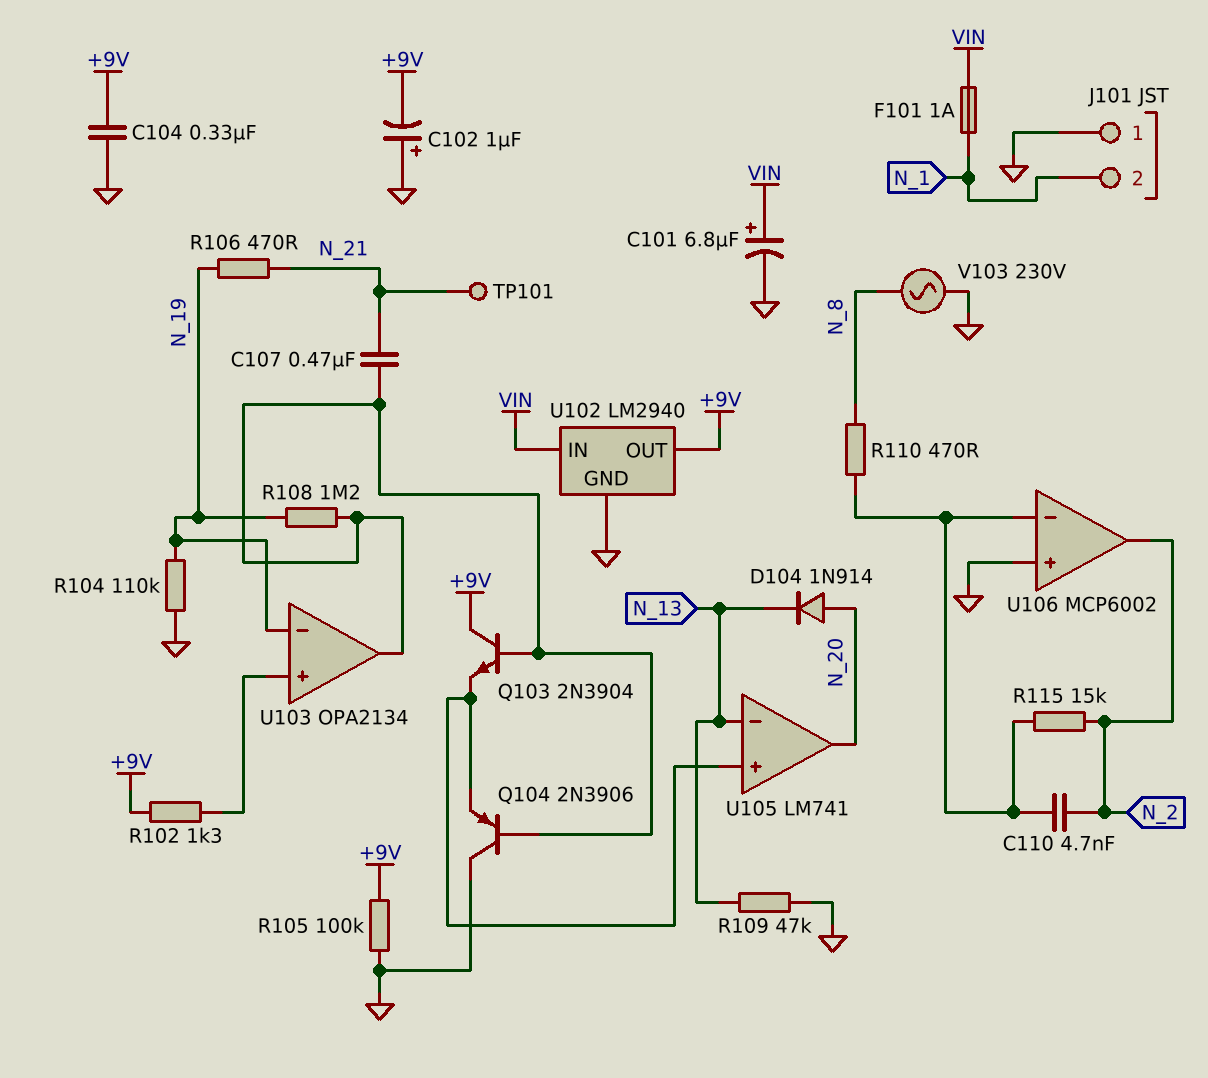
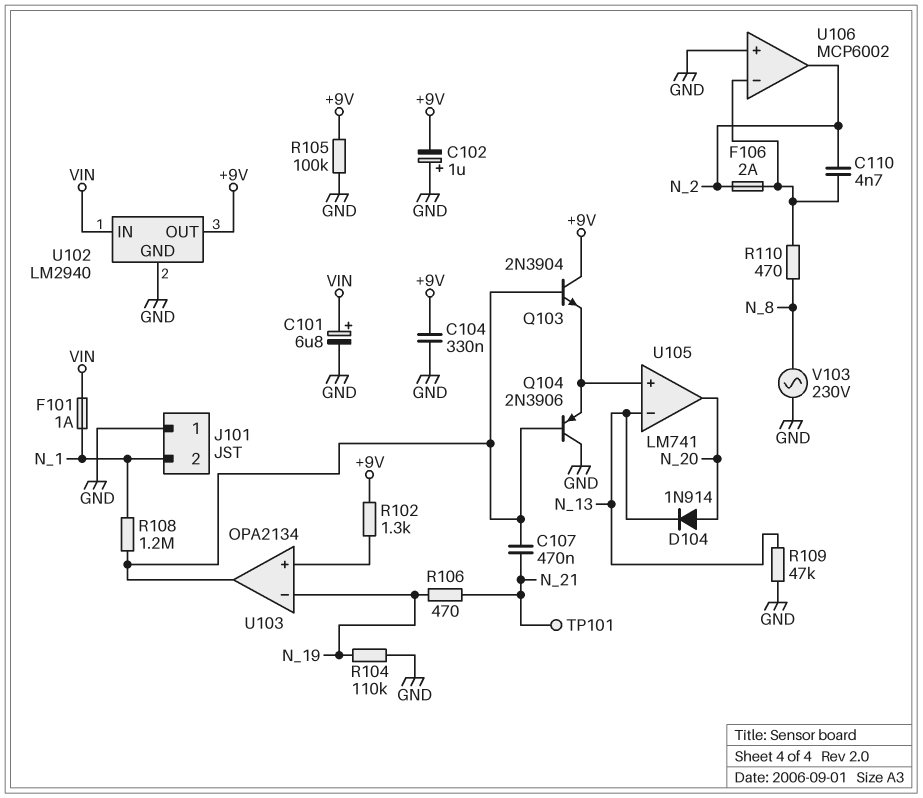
F106: none -> 2A (N_2, U106/in-)
R108: 1.2M (N_19, U103/out) -> 1.2M (N_1, U103/out)
R115: 15k (N_2, U106/in-) -> none

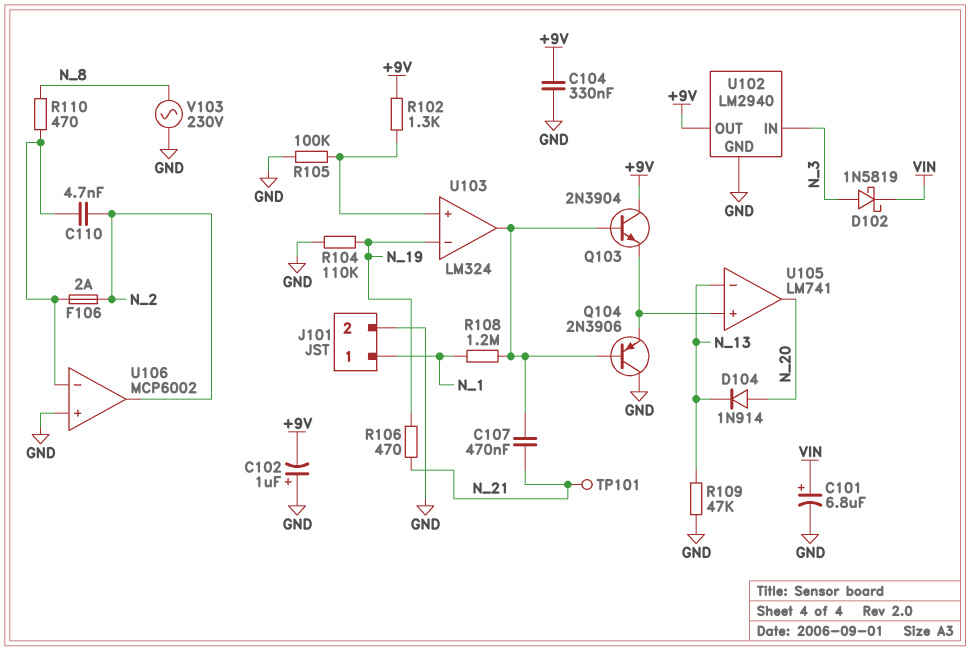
D102: none -> schottky 1N5819 (A N_3, K VIN)
F101: 1A (N_1, VIN) -> none
J101 pin 1: GND -> N_1
J101 pin 2: N_1 -> GND
R105: 100k (+9V, GND) -> 100k (GND, U103/in+)
U102 pin IN: VIN -> N_3
U103: OPA2134 -> LM324

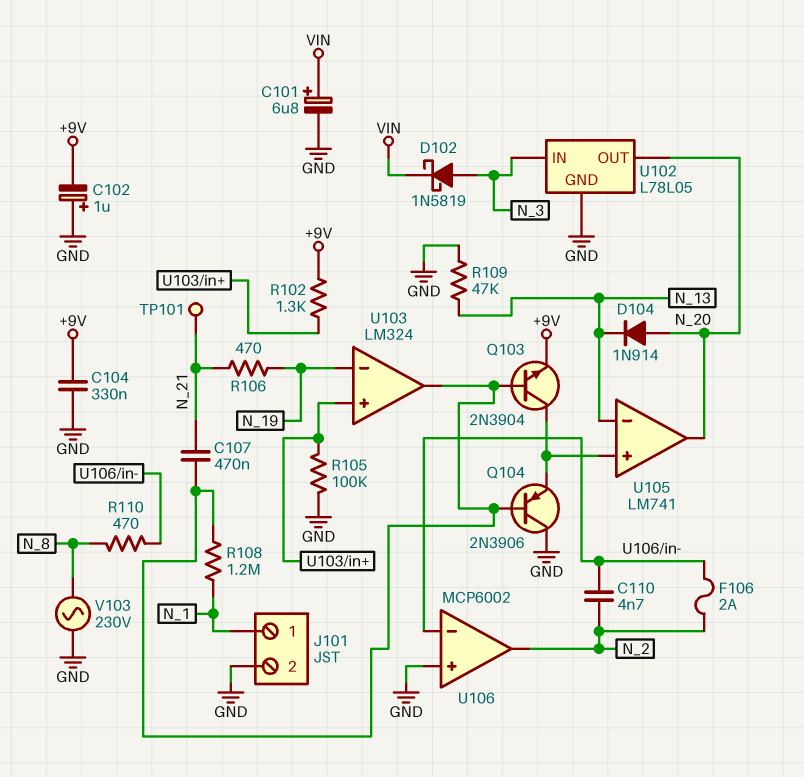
Q103: NPN 2N3904 (B U103/out, C +9V, E U105/in+) -> NPN 2N3904 (B U103/out, C U105/in+, E +9V)
R104: 110k (GND, N_19) -> none
U102: LM2940 -> L78L05
U102 pin OUT: +9V -> N_20

